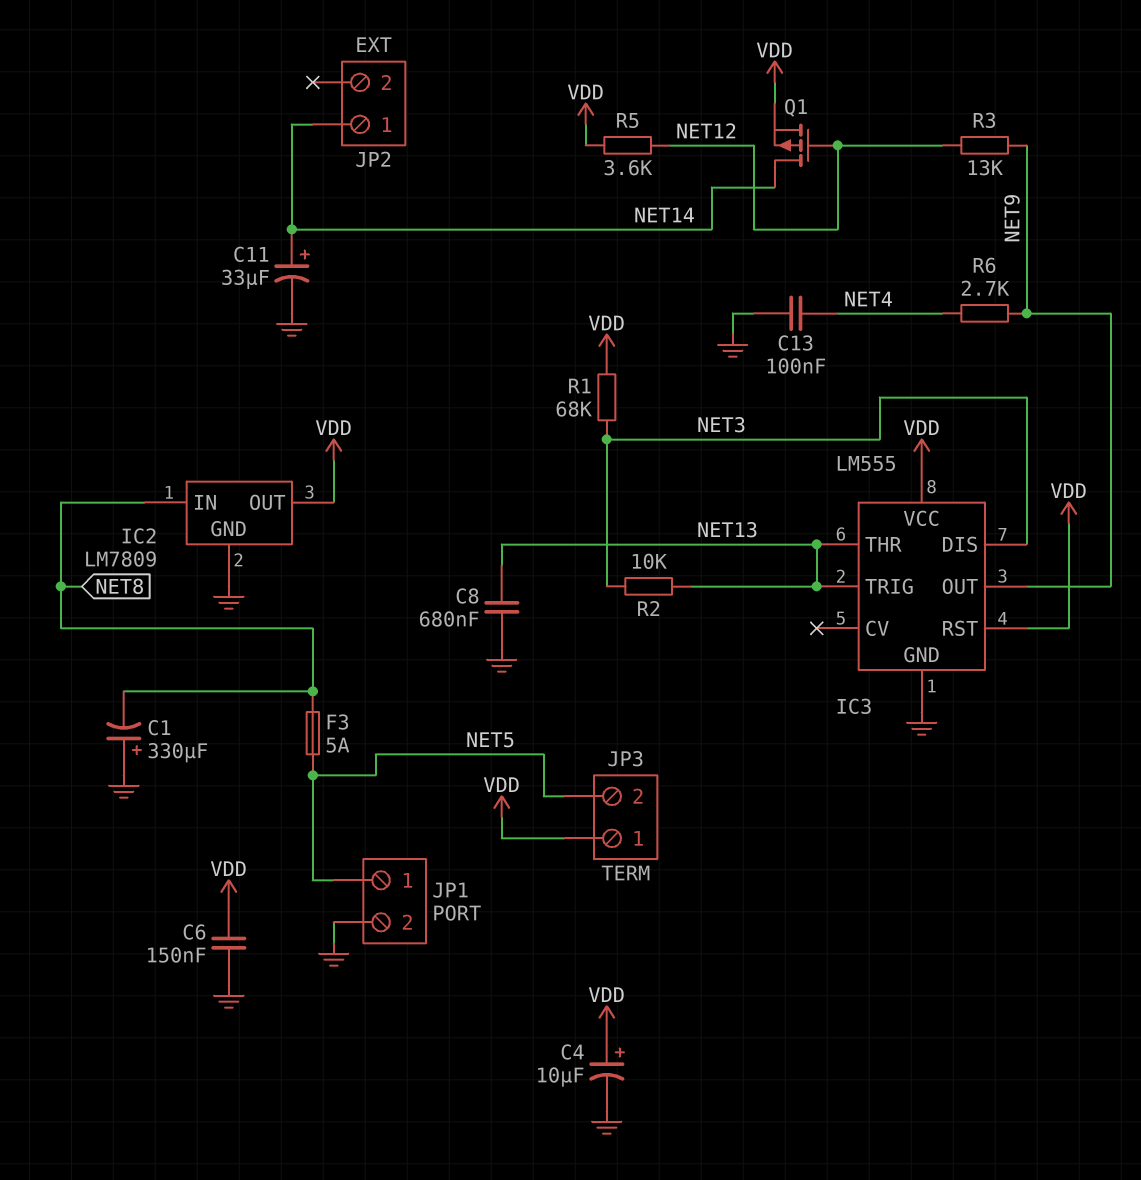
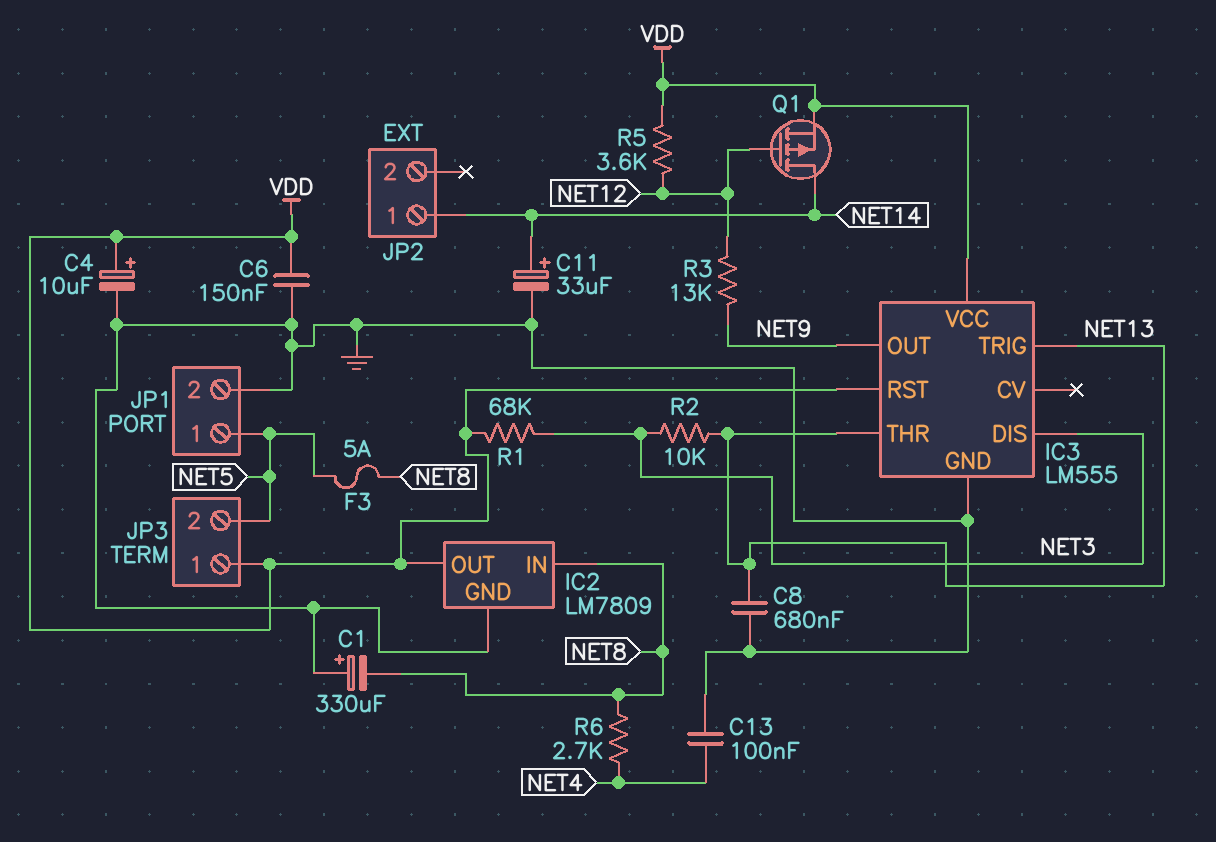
R6: 2.7k (NET4, NET9) -> 2.7k (NET4, NET8)

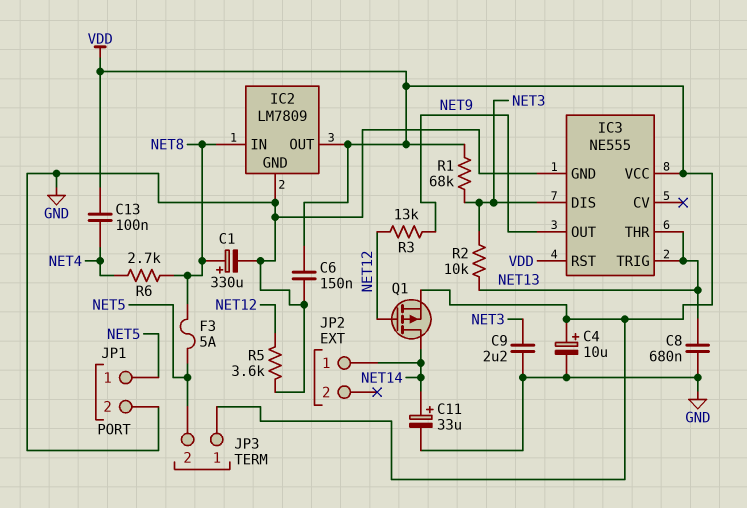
C1: 330uF (plus GND, minus NET8) -> 330uF (plus NET8, minus GND)
C9: none -> 2.2uF (GND, NET3)
C13: 100nF (GND, NET4) -> 100nF (NET4, VDD)
IC3: LM555 -> NE555
R5: 3.6k (NET12, VDD) -> 3.6k (GND, NET12)

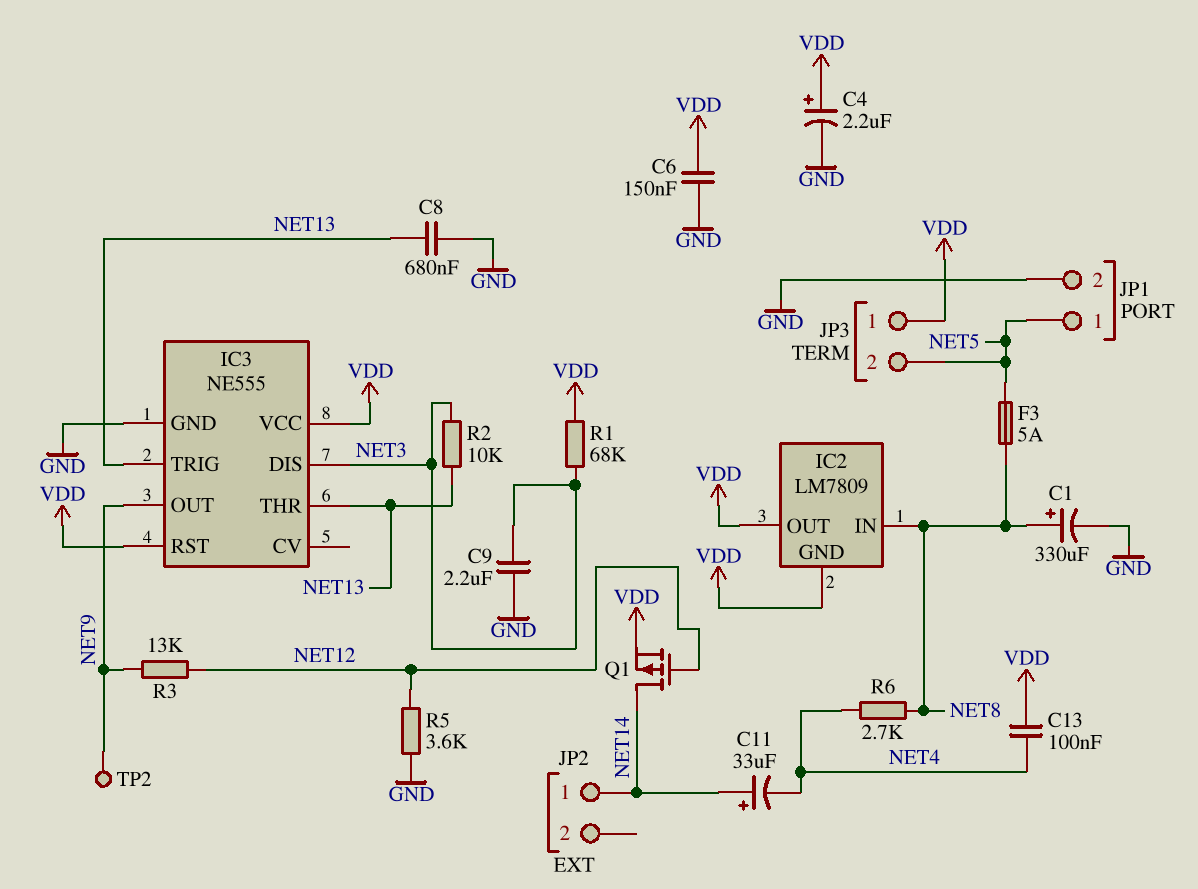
C4: 10uF (plus VDD, minus GND) -> 2.2uF (plus VDD, minus GND)
C11: 33uF (plus NET14, minus GND) -> 33uF (plus NET14, minus NET4)
IC2 pin GND: GND -> VDD
TP2: none -> test point (NET9)

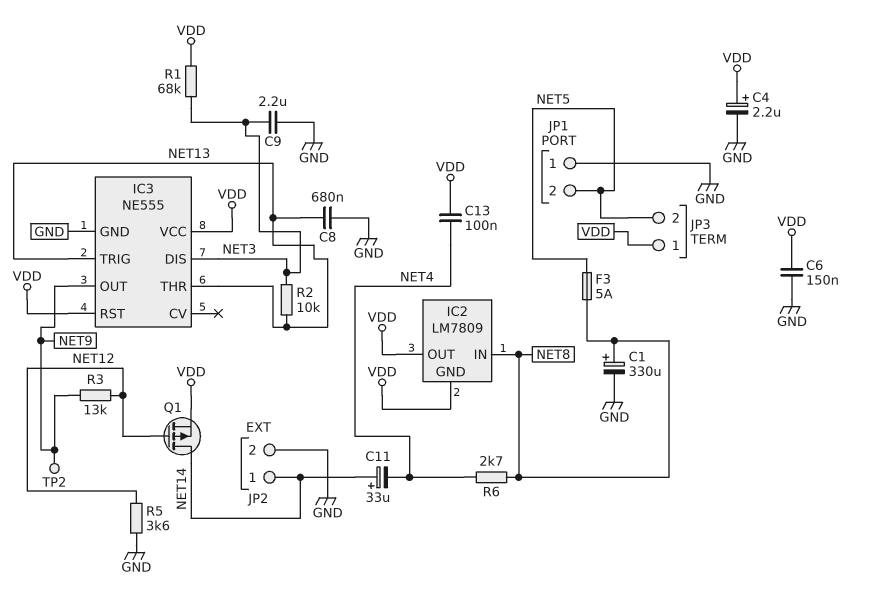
JP1 pin 1: NET5 -> GND
JP1 pin 2: GND -> NET5
JP2 pin 2: none -> GND

